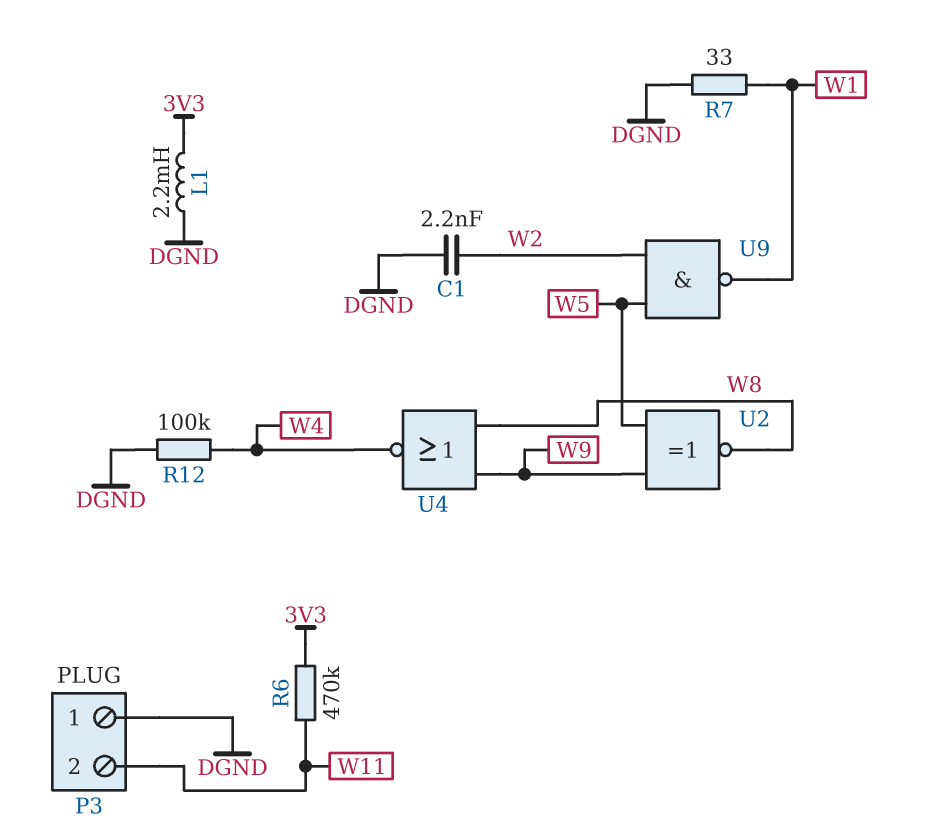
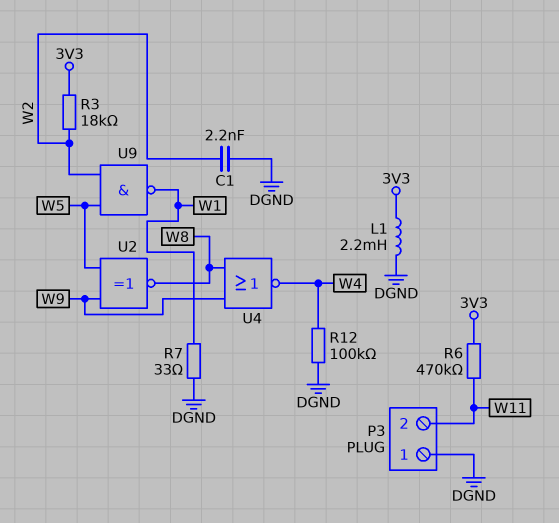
R3: none -> 18k (3V3, W2)

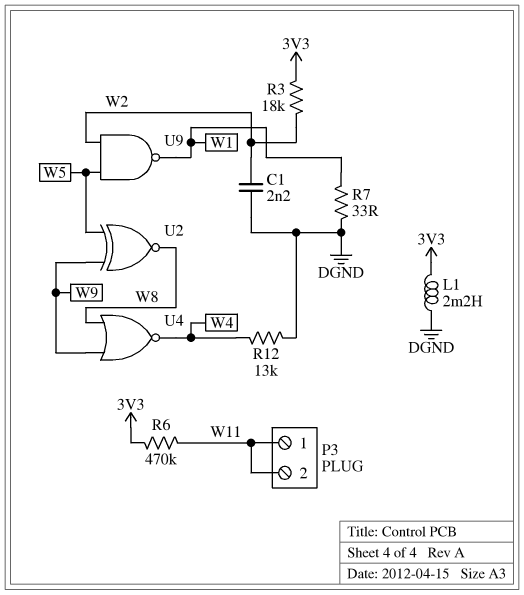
P3 pin 1: DGND -> W11
R12: 100k (DGND, W4) -> 13k (DGND, W4)

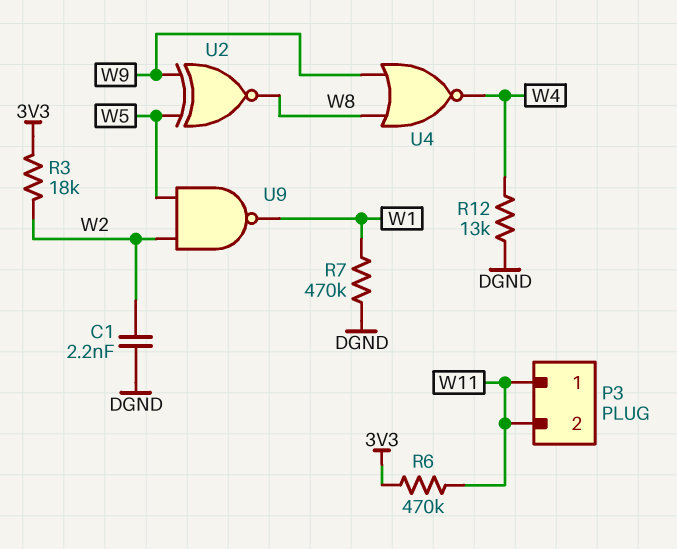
L1: 2.2mH (3V3, DGND) -> none
R7: 33 (DGND, W1) -> 470k (DGND, W1)

